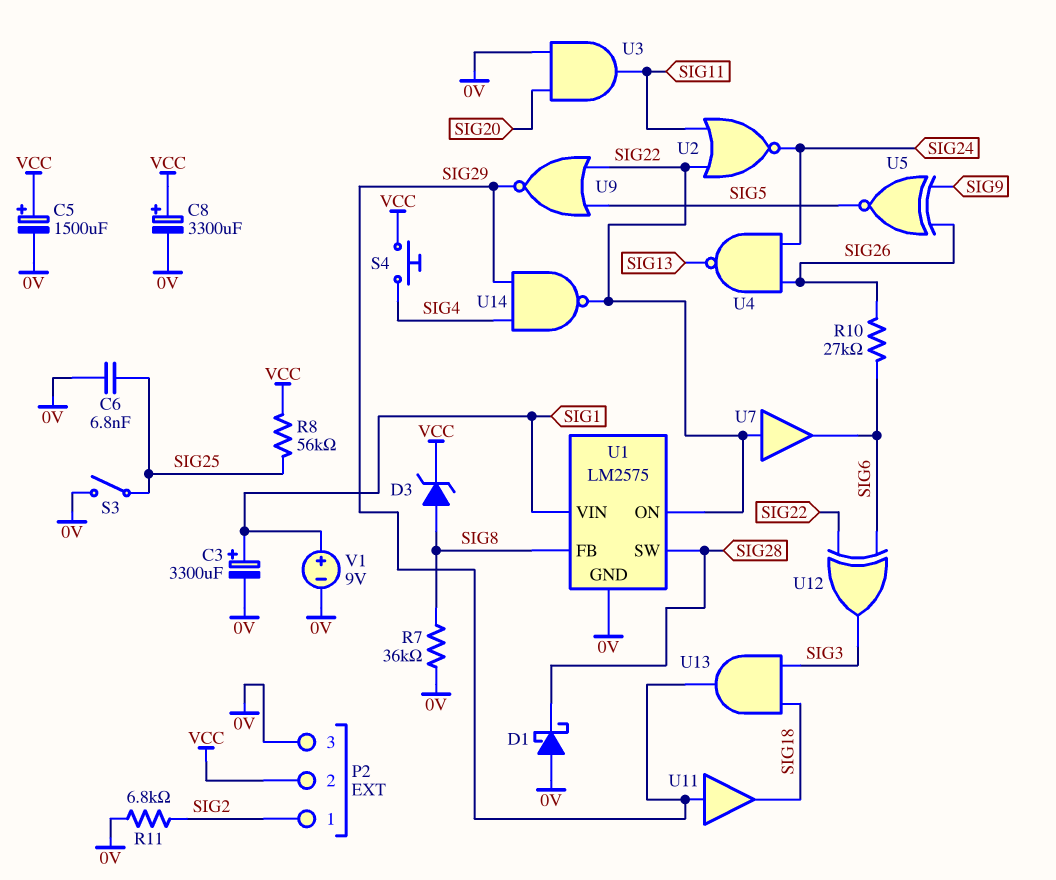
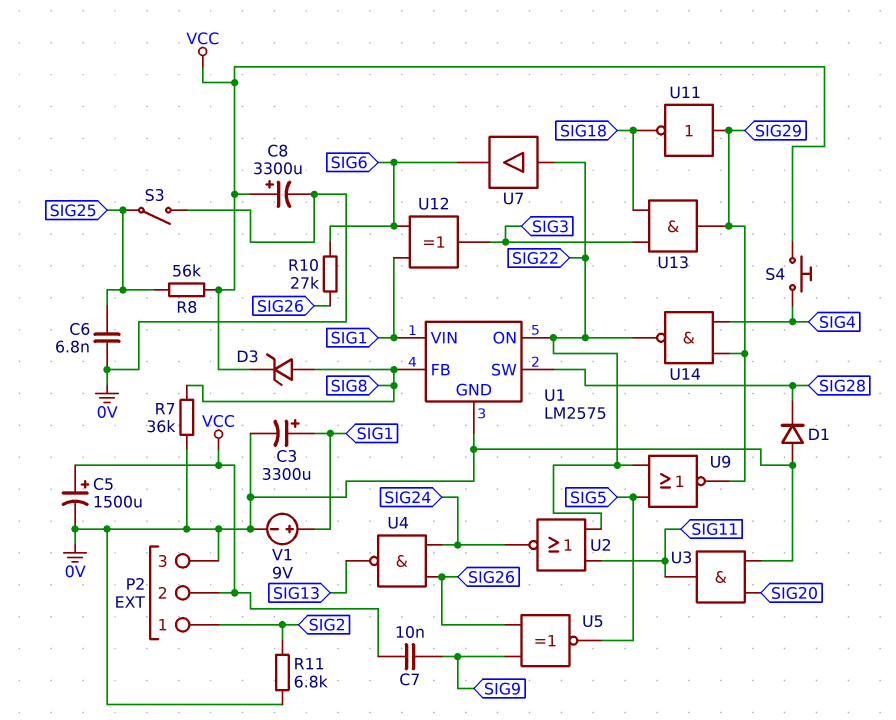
C7: none -> 10nF (SIG9, VCC)
D1: schottky (A 0V, K SIG28) -> diode (A 0V, K SIG28)
U11: buffer (in SIG29, out SIG18) -> NOT (in SIG29, out SIG18)
U12: XOR (in SIG6, in SIG22, out SIG3) -> XOR (in SIG1, in SIG6, out SIG3)

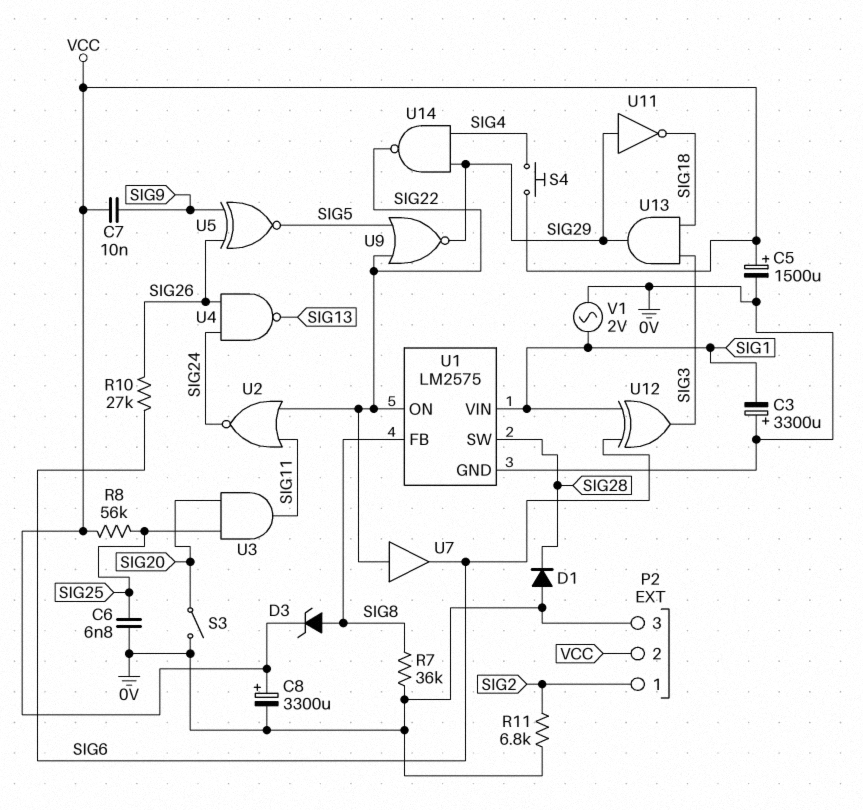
C3: 3300uF (plus SIG1, minus 0V) -> 3300uF (plus 0V, minus SIG1)
S3: switch (0V, SIG25) -> switch (0V, SIG20)
U3: AND (in 0V, in SIG20, out SIG11) -> AND (in SIG20, in SIG25, out SIG11)
V1: 9V (plus SIG1, minus 0V) -> AC 2V (0V, SIG1)

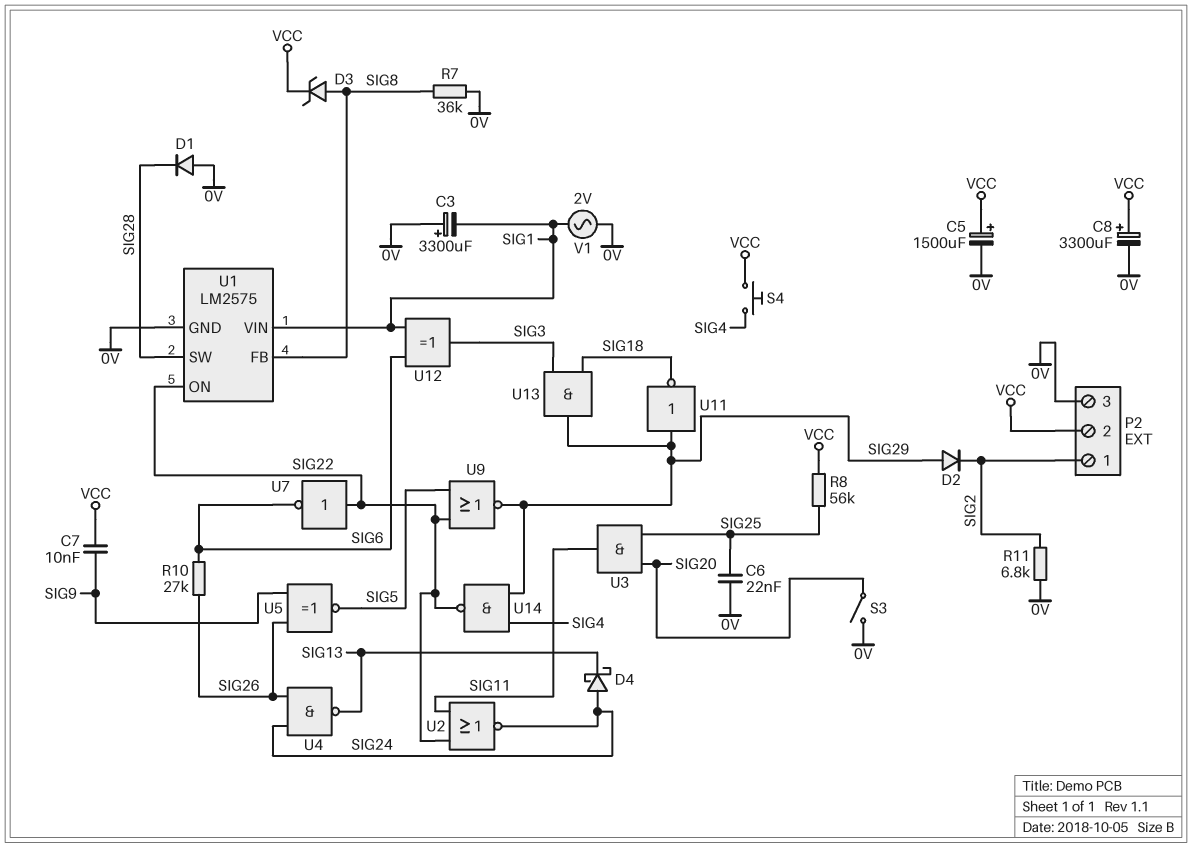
C6: 6.8nF (0V, SIG25) -> 22nF (0V, SIG25)
D2: none -> diode (A SIG29, K SIG2)
D4: none -> schottky (A SIG24, K SIG13)
U7: buffer (in SIG22, out SIG6) -> NOT (in SIG22, out SIG6)

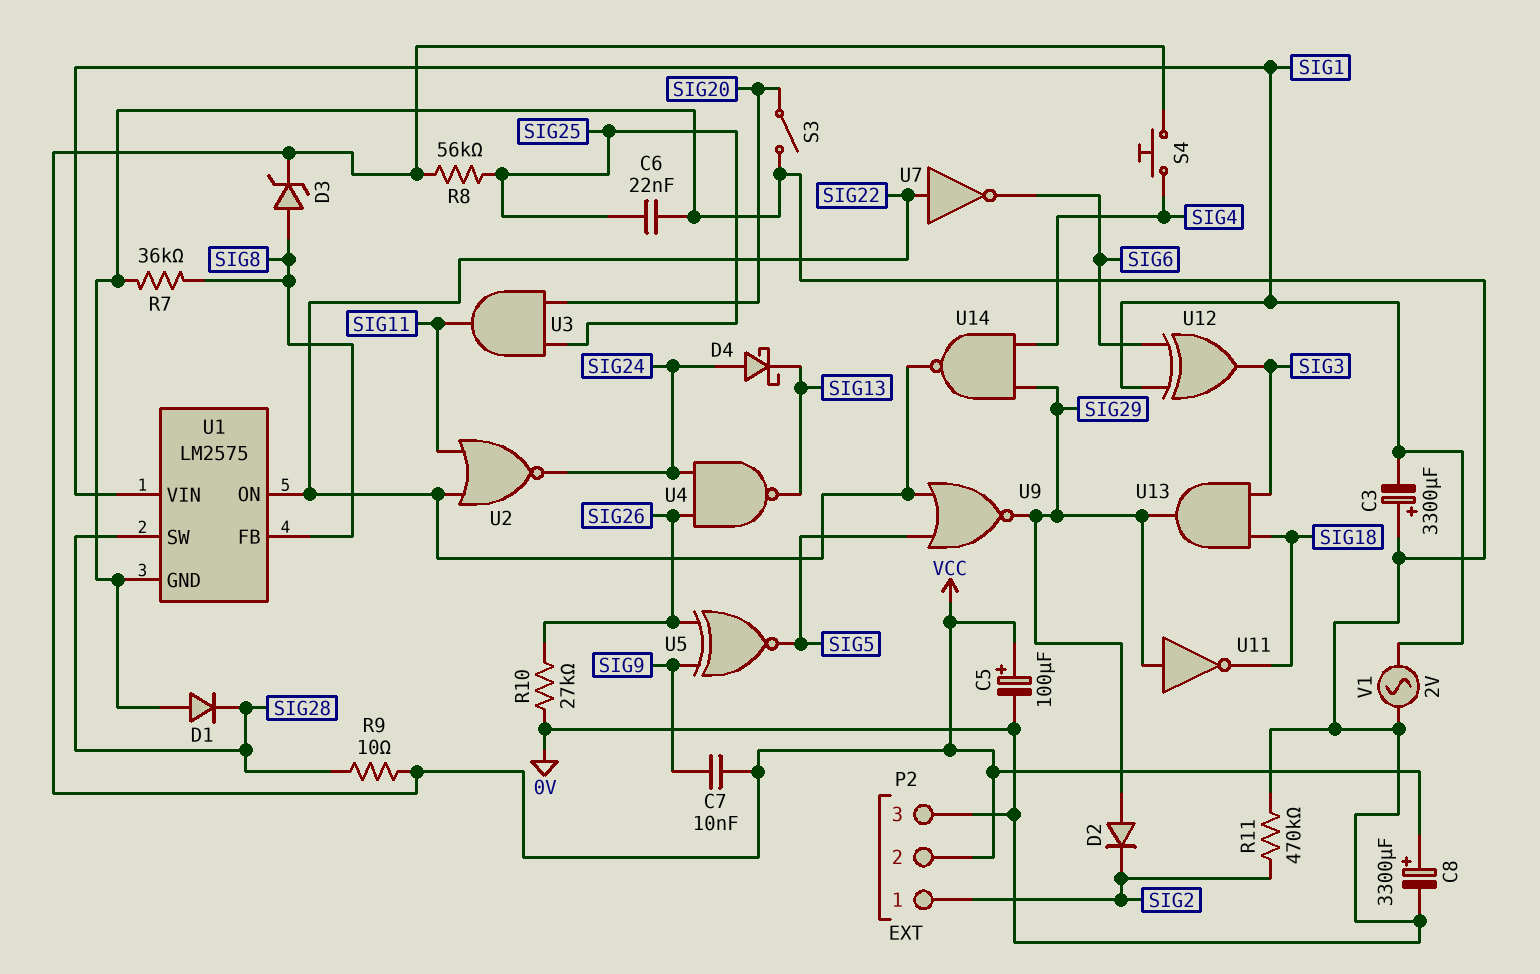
C5: 1500uF (plus VCC, minus 0V) -> 100uF (plus VCC, minus 0V)
R9: none -> 10 (SIG28, VCC)
R10: 27k (SIG6, SIG26) -> 27k (0V, SIG26)
R11: 6.8k (0V, SIG2) -> 470k (0V, SIG2)

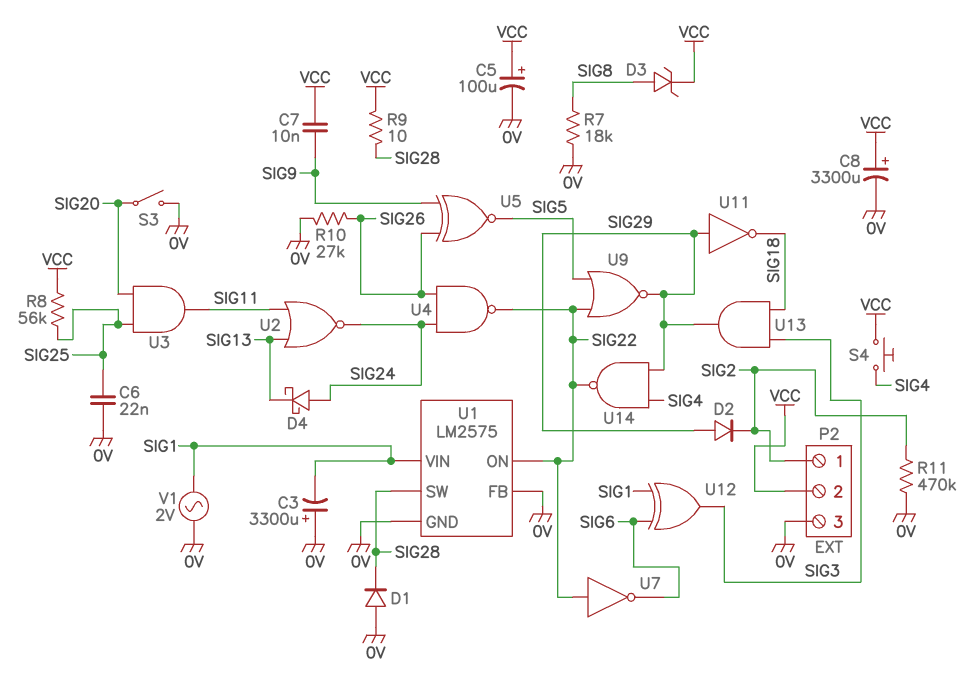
R7: 36k (0V, SIG8) -> 18k (0V, SIG8)
U1 pin FB: SIG8 -> 0V
U2: NOR (in SIG11, in SIG22, out SIG24) -> NOR (in SIG11, in SIG13, out SIG24)
U4: NAND (in SIG24, in SIG26, out SIG13) -> NAND (in SIG24, in SIG26, out SIG22)

